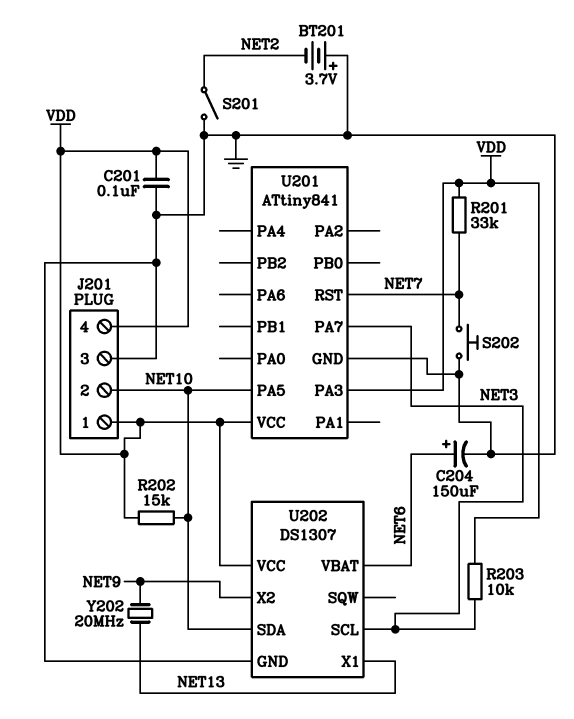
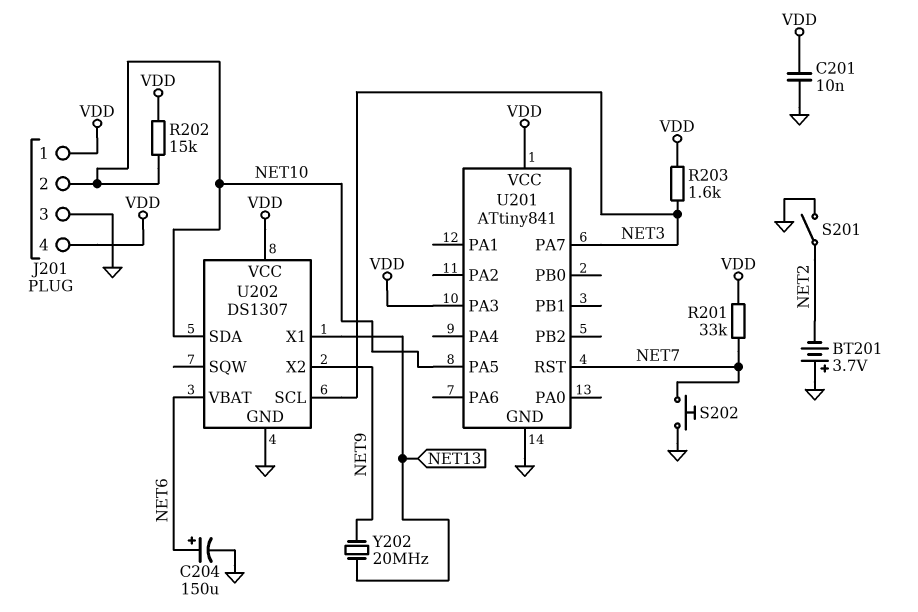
C201: 100nF (GND, VDD) -> 10nF (GND, VDD)
R203: 10k (NET3, VDD) -> 1.6k (NET3, VDD)

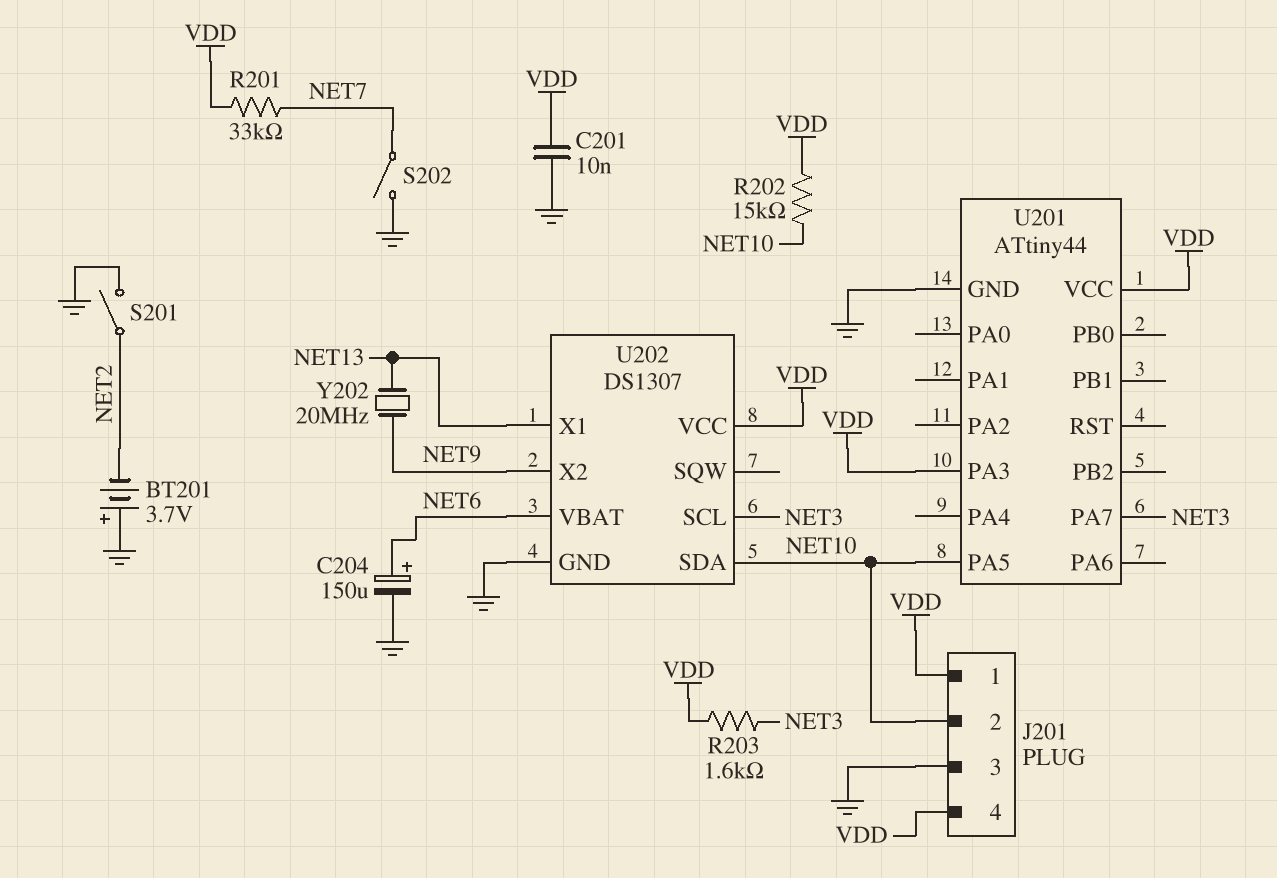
S202: button (GND, NET7) -> switch (GND, NET7)
U201: ATtiny841 -> ATtiny44
U201 pin RST: NET7 -> none

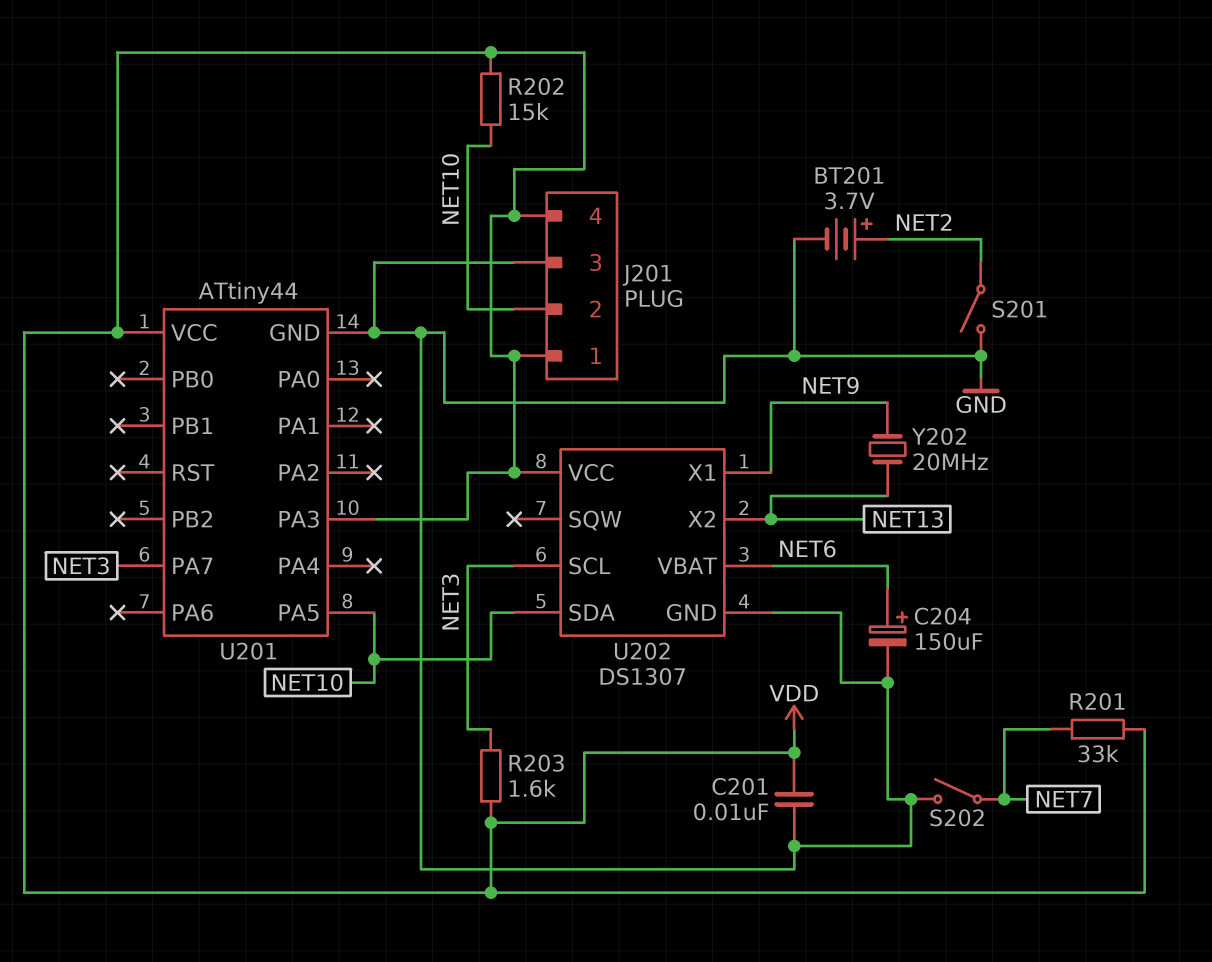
BT201: 3.7V (plus GND, minus NET2) -> 3.7V (plus NET2, minus GND)
U202 pin X1: NET13 -> NET9
U202 pin X2: NET9 -> NET13

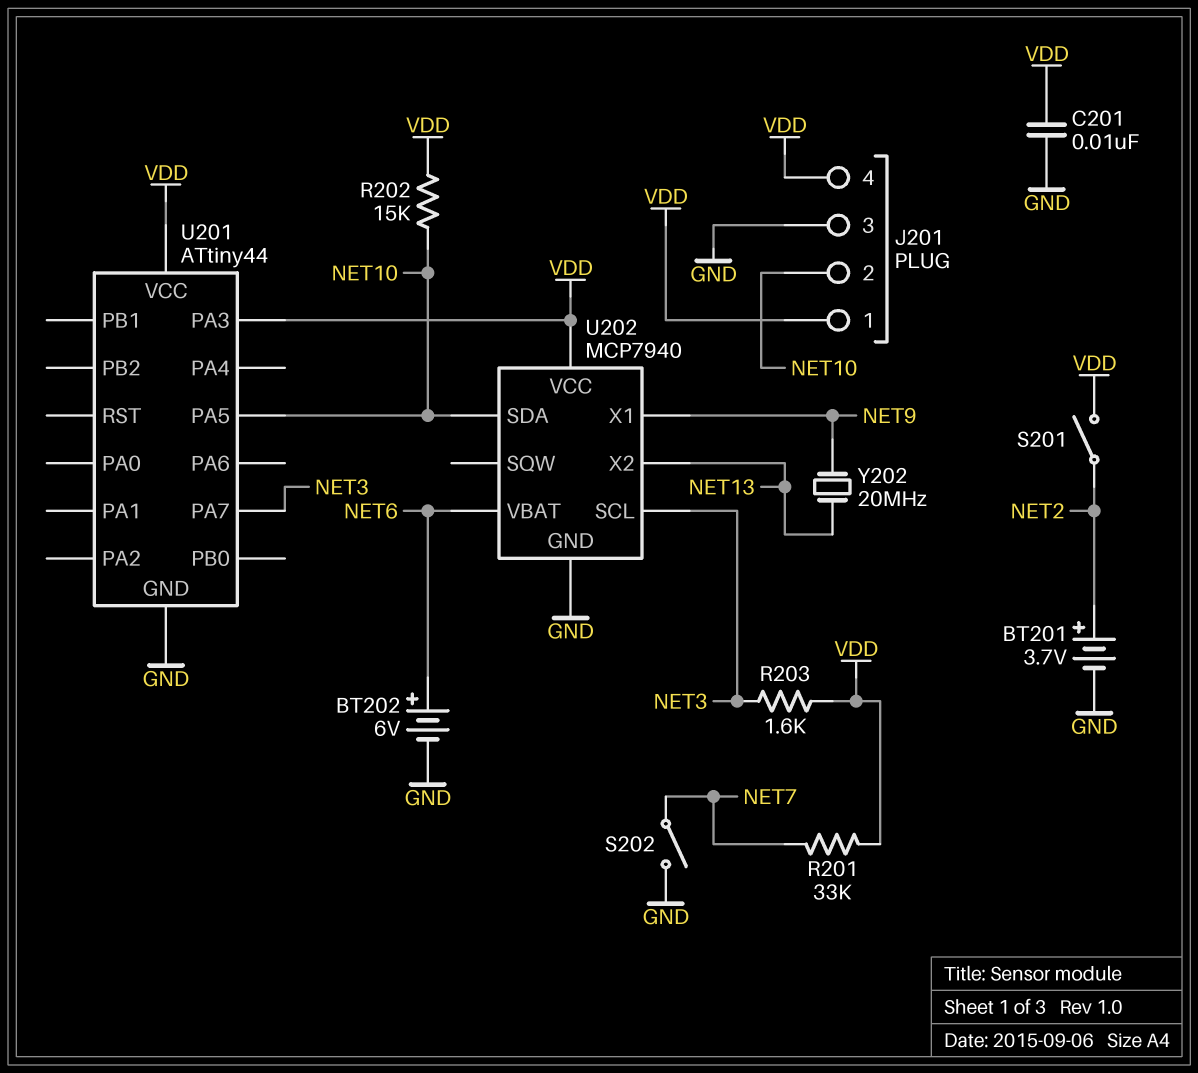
BT202: none -> 6V (plus NET6, minus GND)
C204: 150uF (plus NET6, minus GND) -> none
S201: switch (GND, NET2) -> switch (NET2, VDD)
U202: DS1307 -> MCP7940

